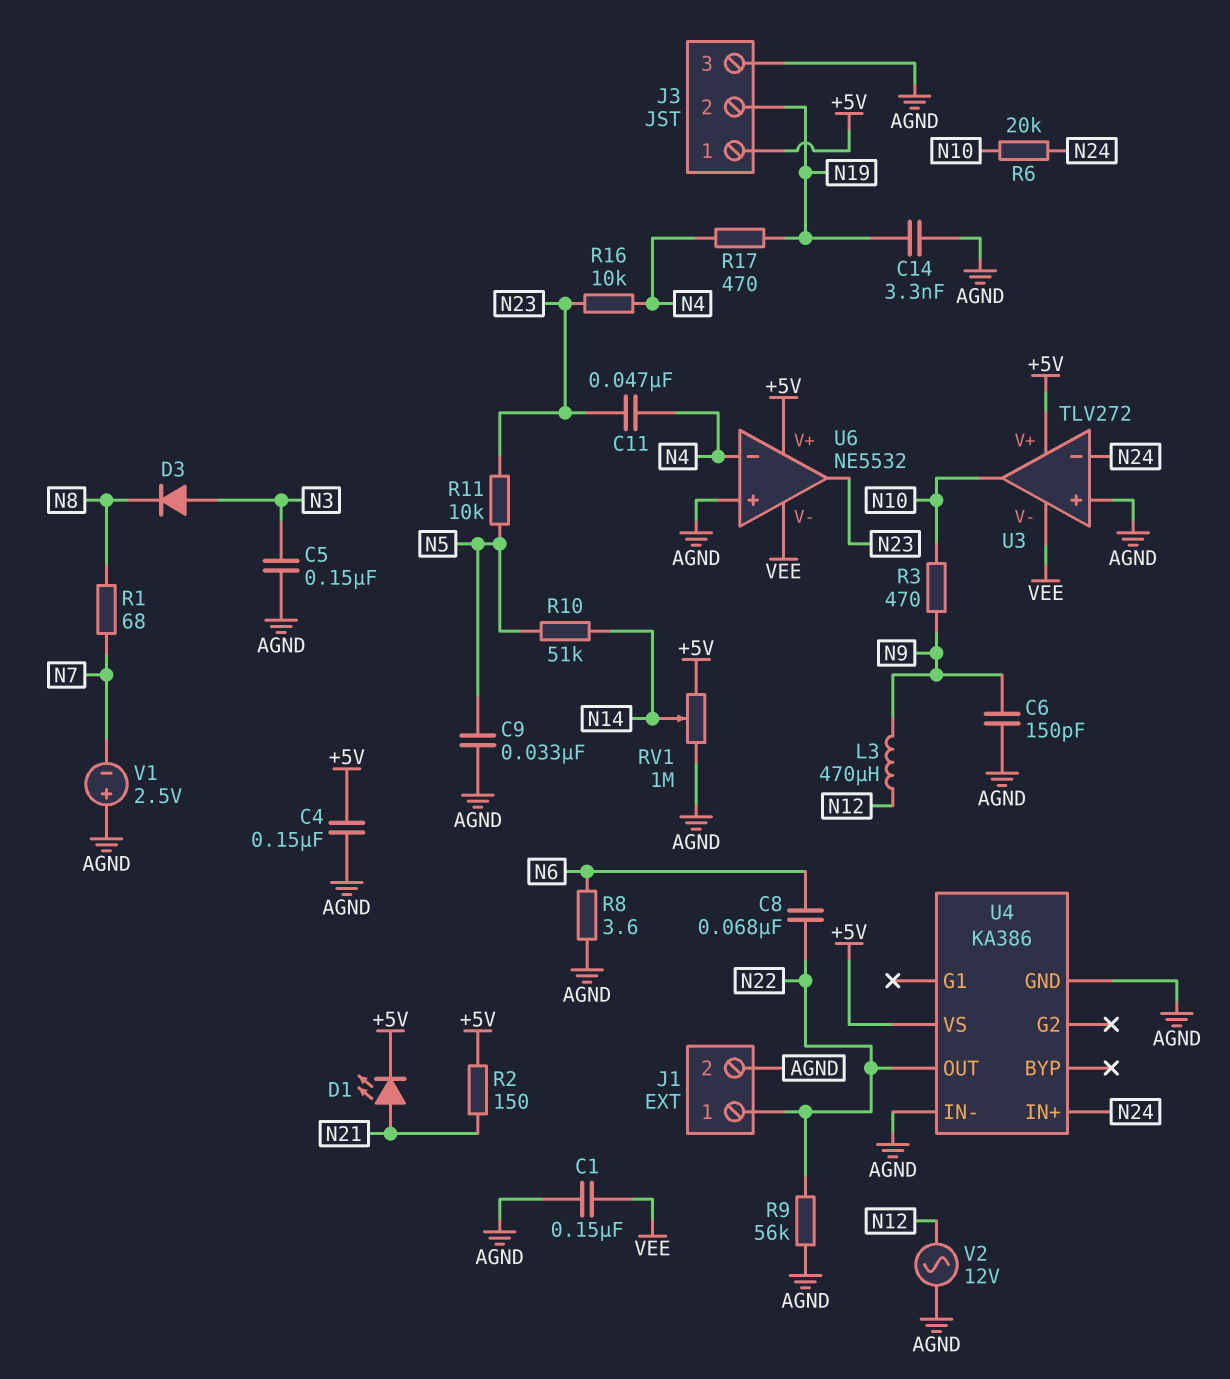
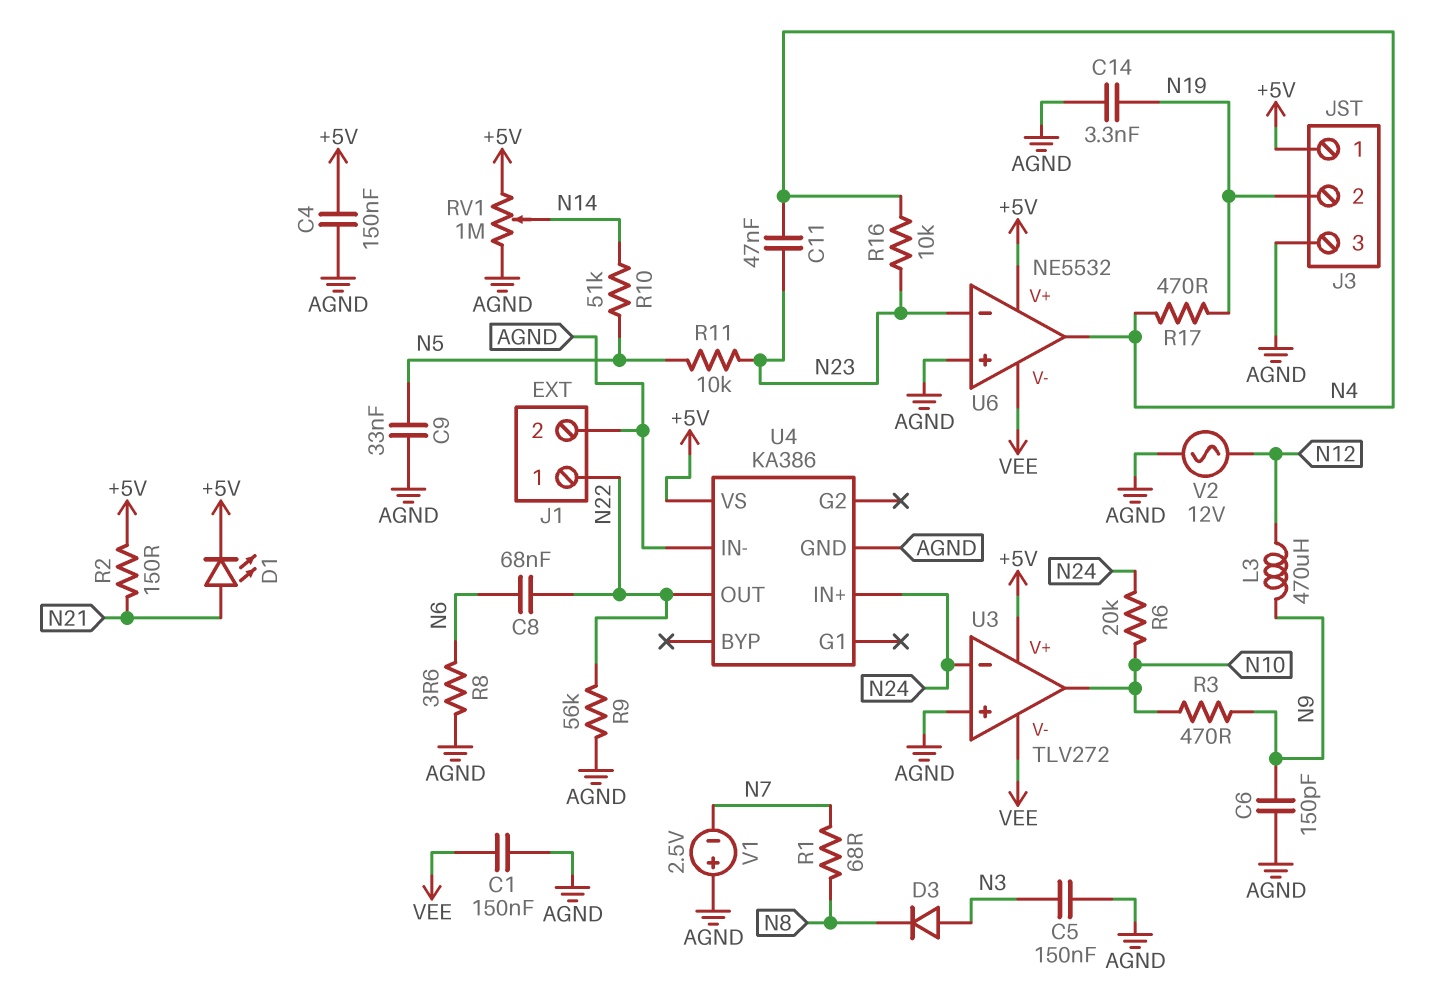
U6 pin in-: N4 -> N23
U6 pin out: N23 -> N4

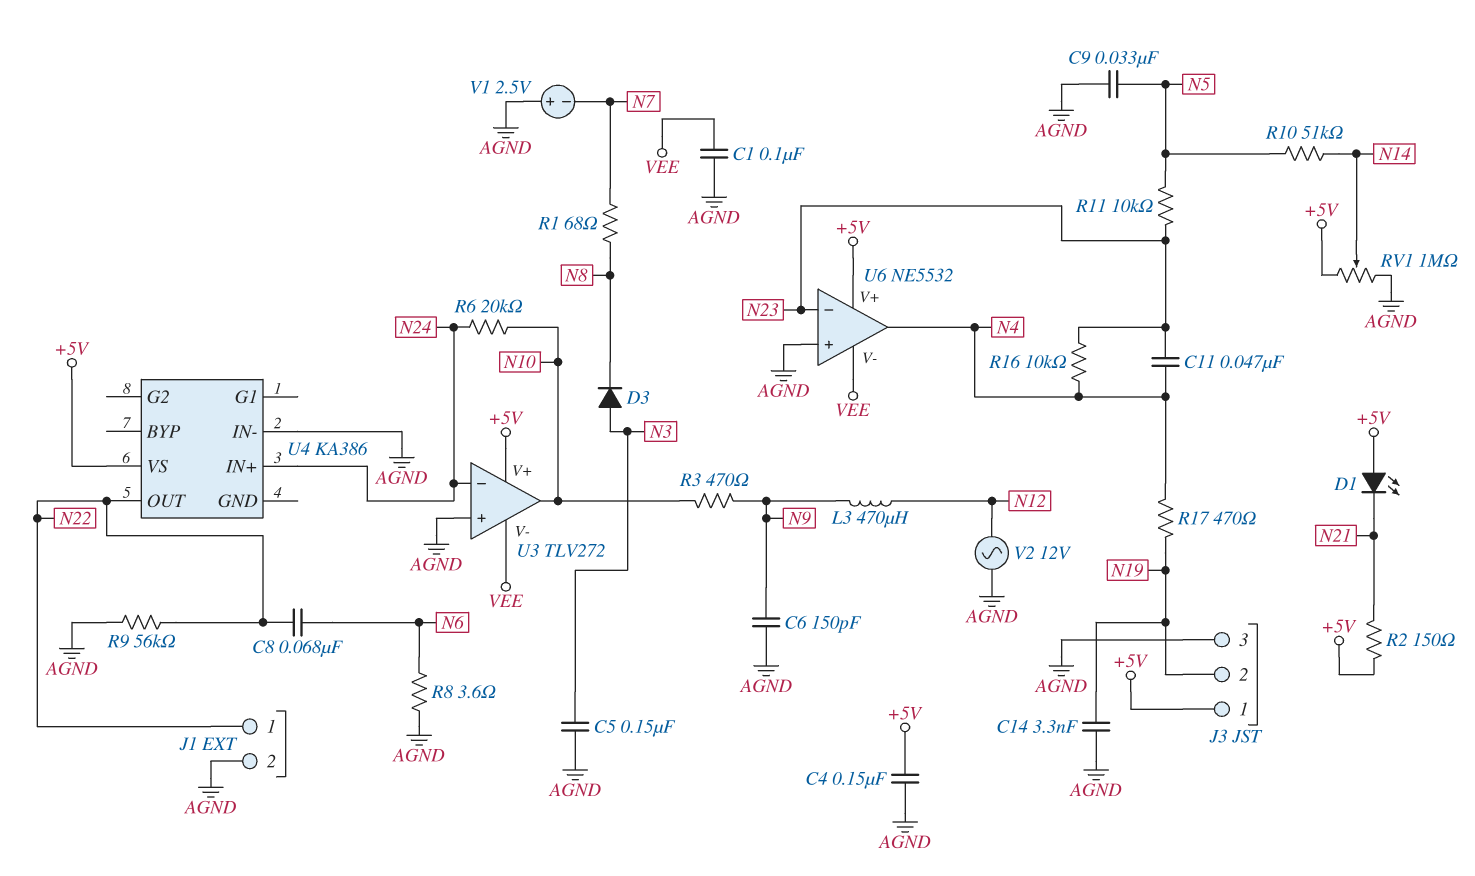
C1: 150nF (AGND, VEE) -> 100nF (AGND, VEE)
D1: LED (A N21, K +5V) -> LED (A +5V, K N21)
U4 pin GND: AGND -> none

